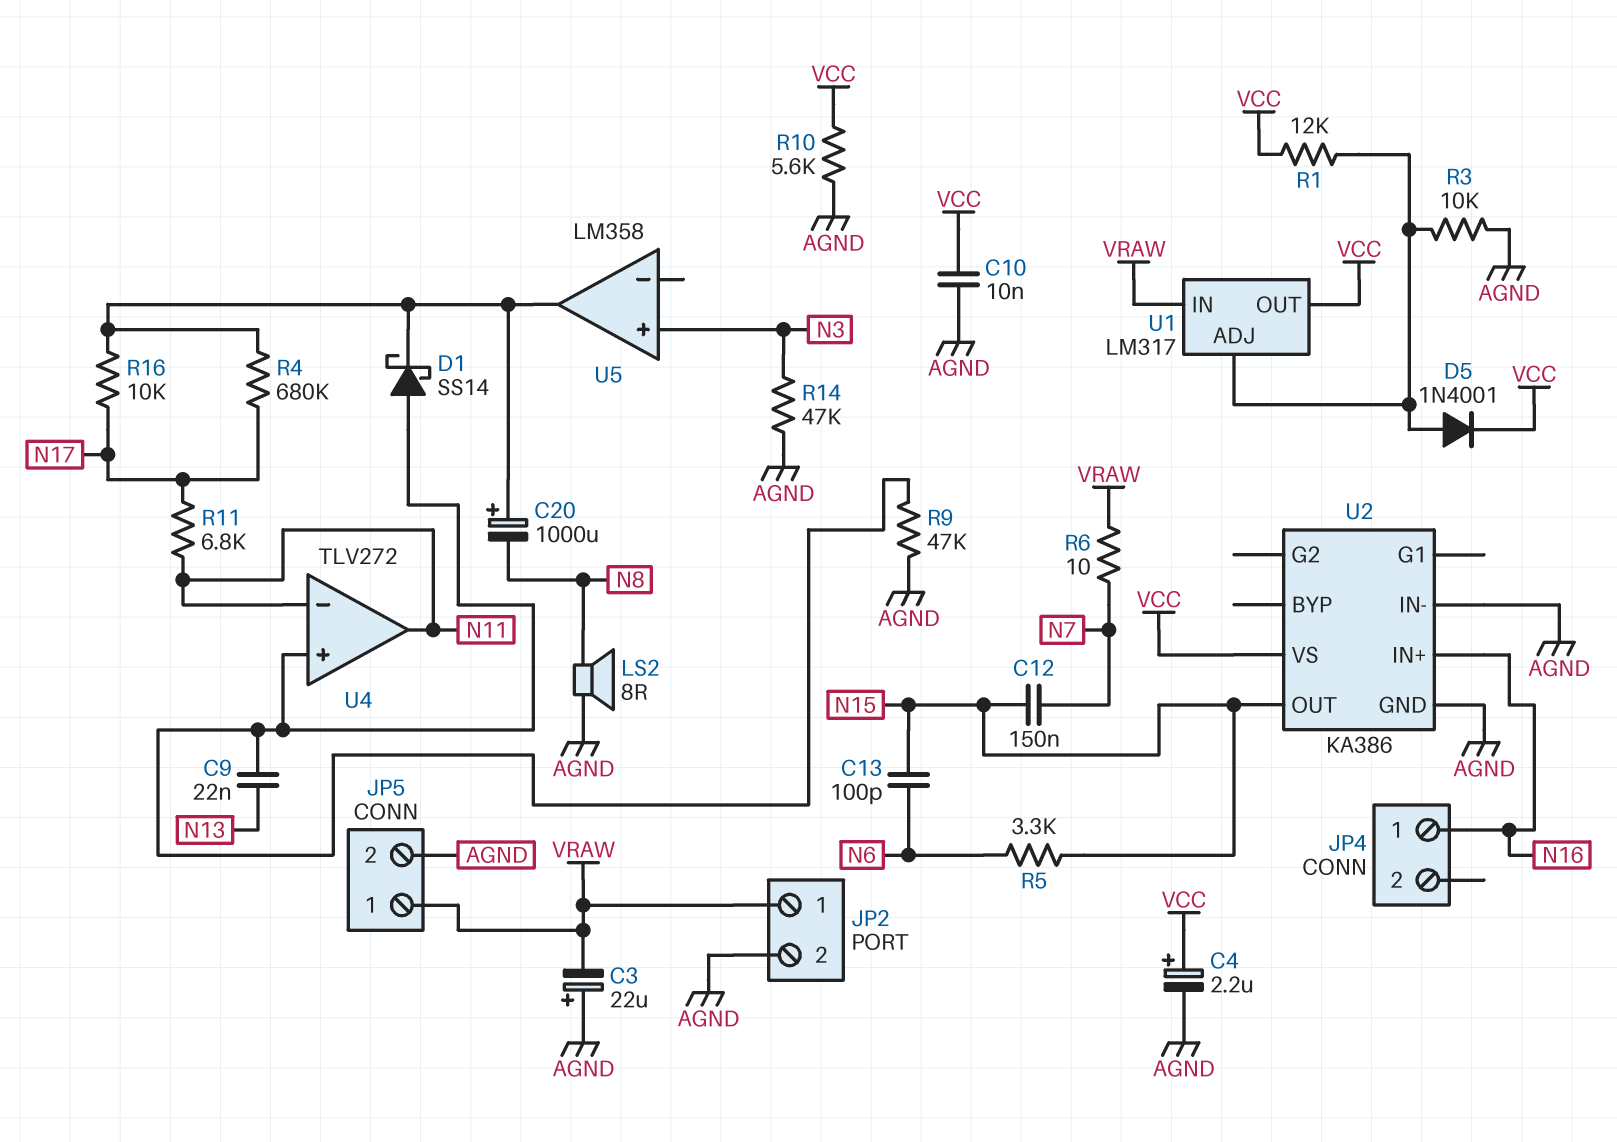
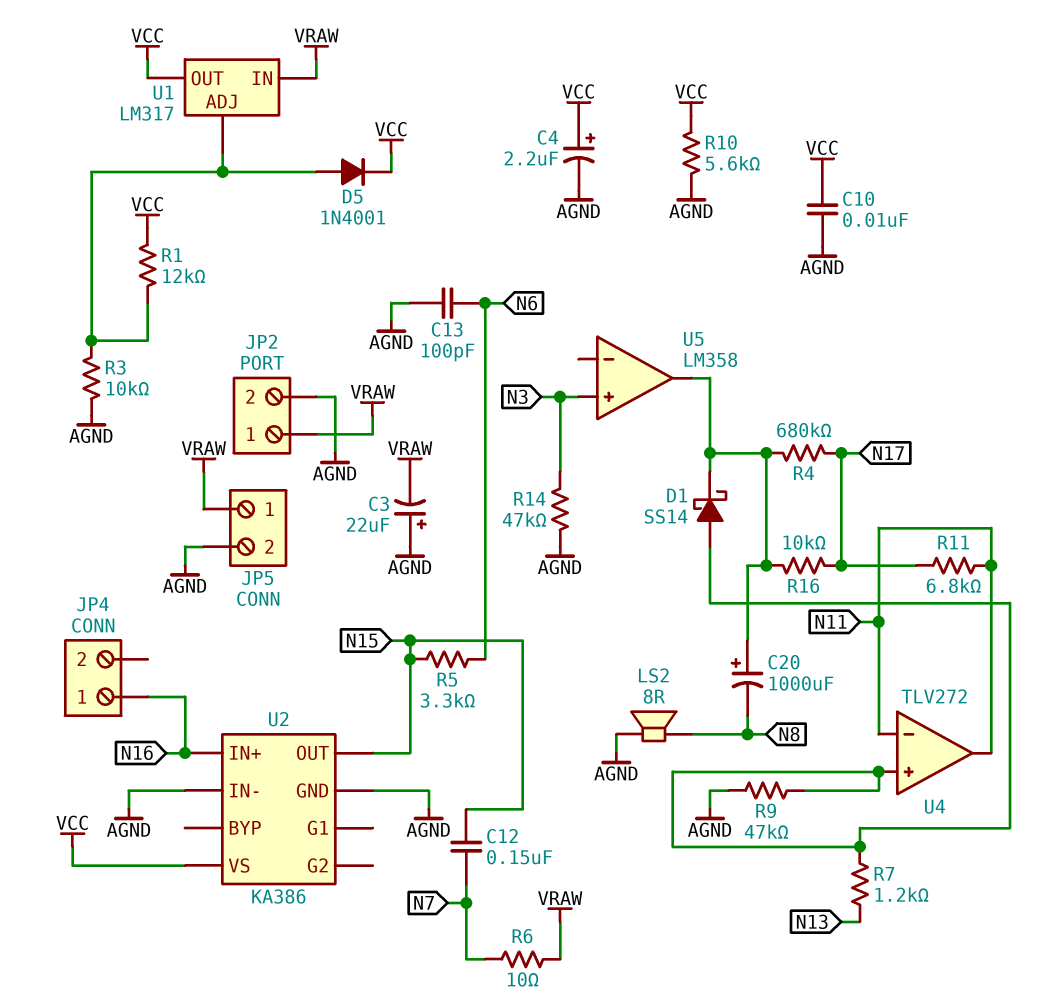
C9: 22nF (N13, U4/in+) -> none
C13: 100pF (N6, N15) -> 100pF (AGND, N6)
R7: none -> 1.2k (N13, U4/in+)

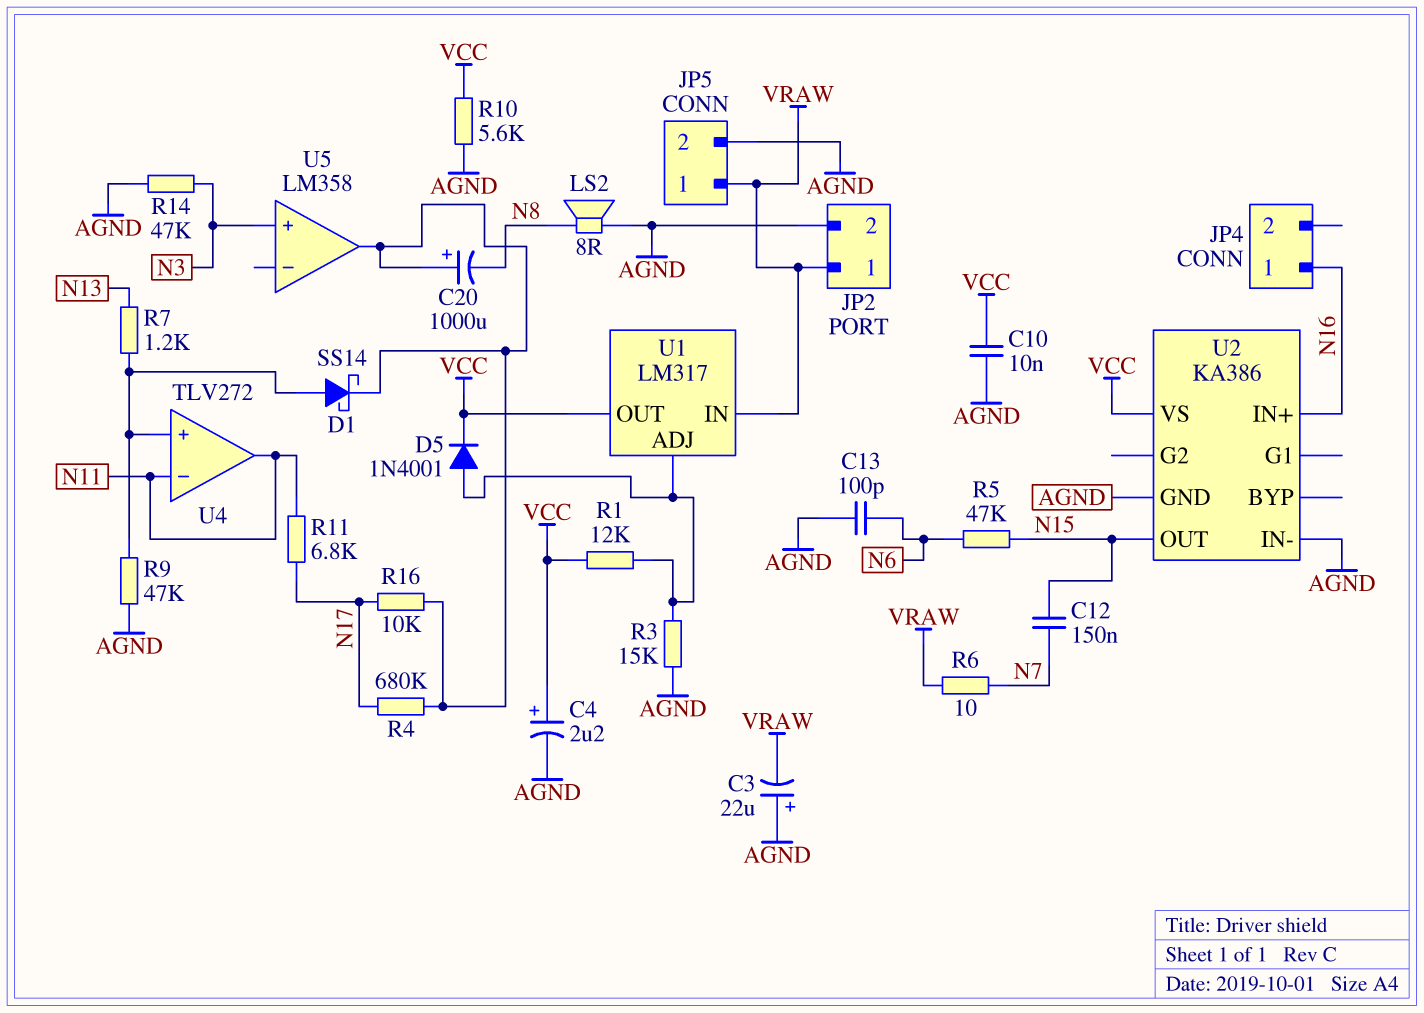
R3: 10k (AGND, U1/ADJ) -> 15k (AGND, U1/ADJ)
R5: 3.3k (N6, N15) -> 47k (N6, N15)

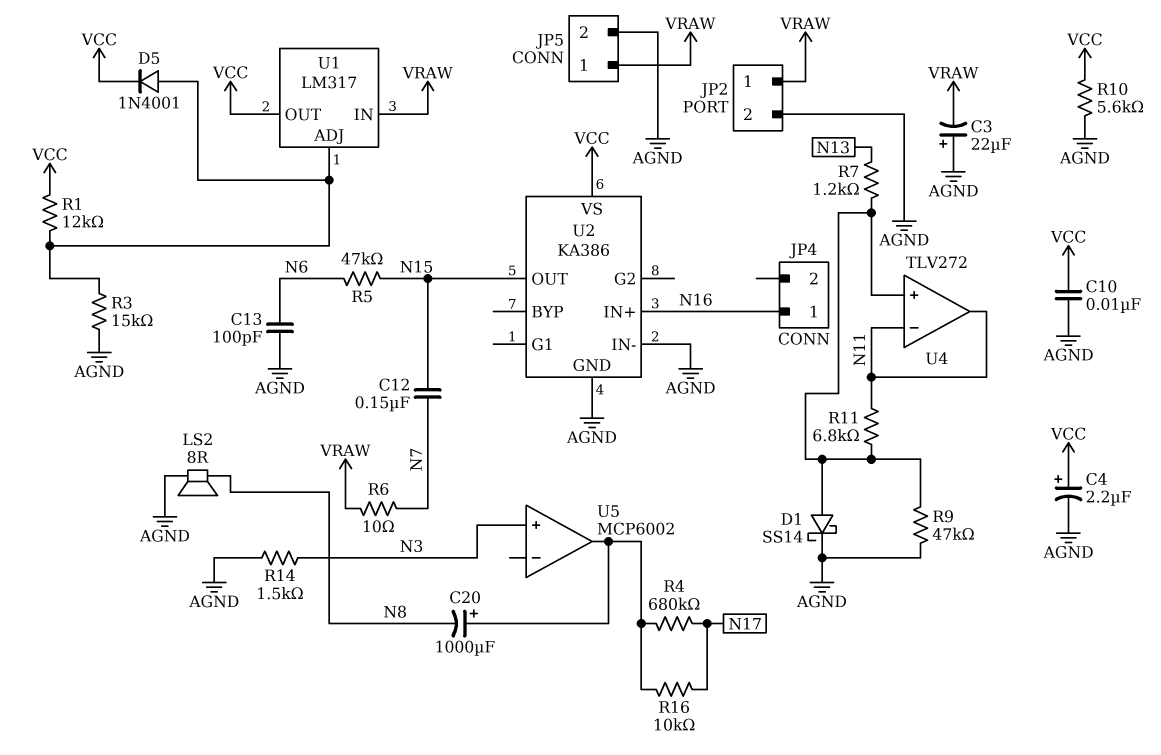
D1: schottky SS14 (A U4/in+, K U5/out) -> schottky SS14 (A U4/in+, K AGND)
R11: 6.8k (N11, N17) -> 6.8k (N11, U4/in+)
R14: 47k (AGND, N3) -> 1.5k (AGND, N3)
U5: LM358 -> MCP6002

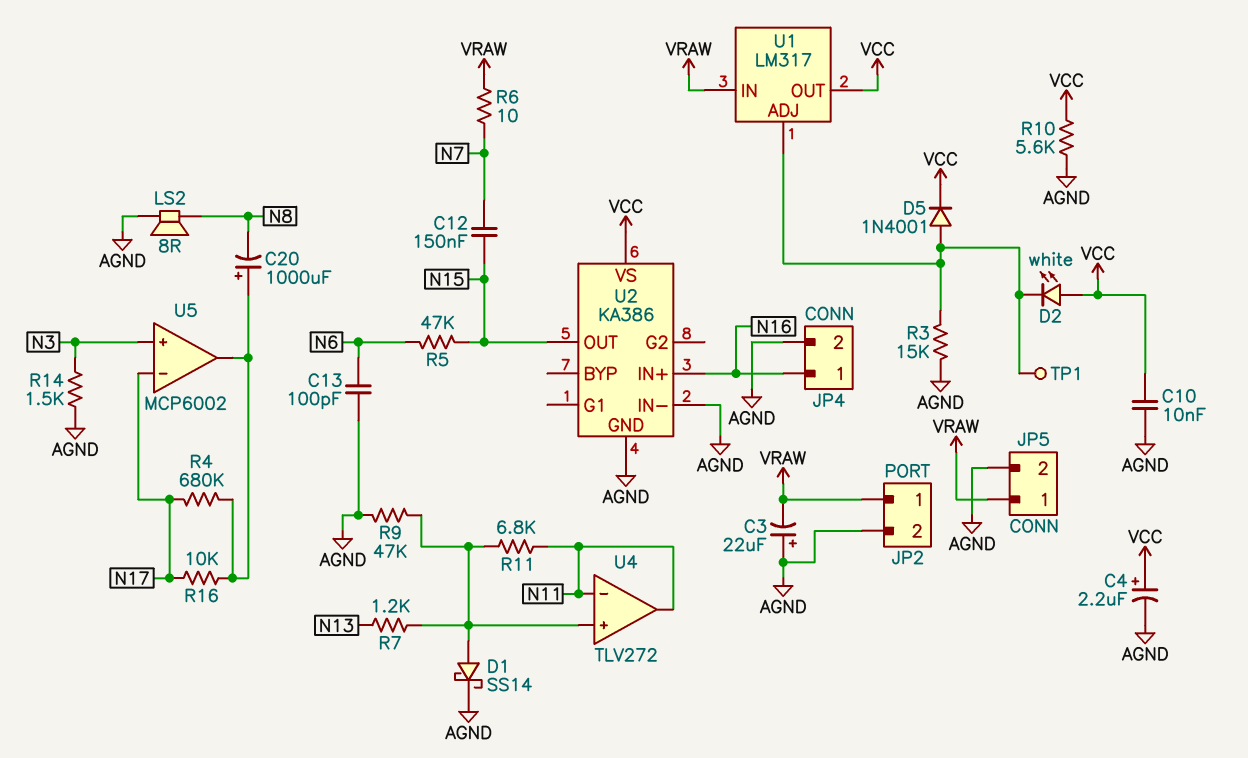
D2: none -> LED white (A VCC, K U1/ADJ)
JP4 pin 2: none -> AGND
R1: 12k (U1/ADJ, VCC) -> none
TP1: none -> test point (U1/ADJ)
U5 pin in-: none -> N17

